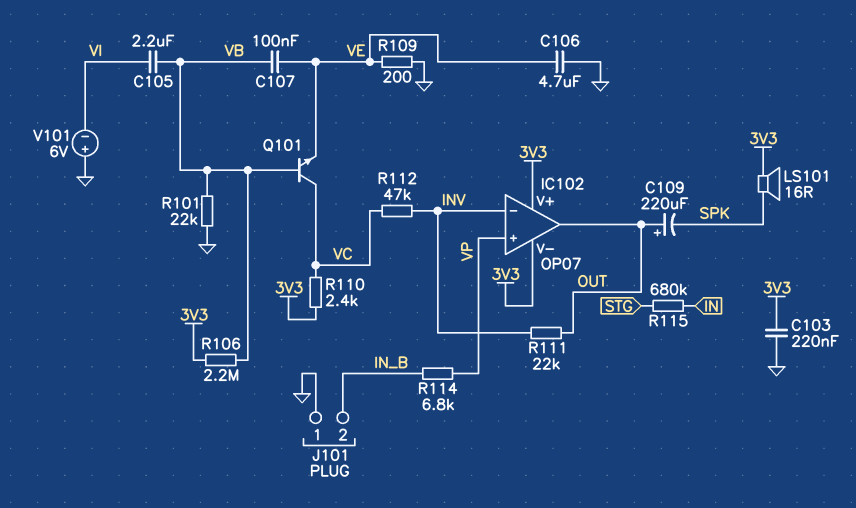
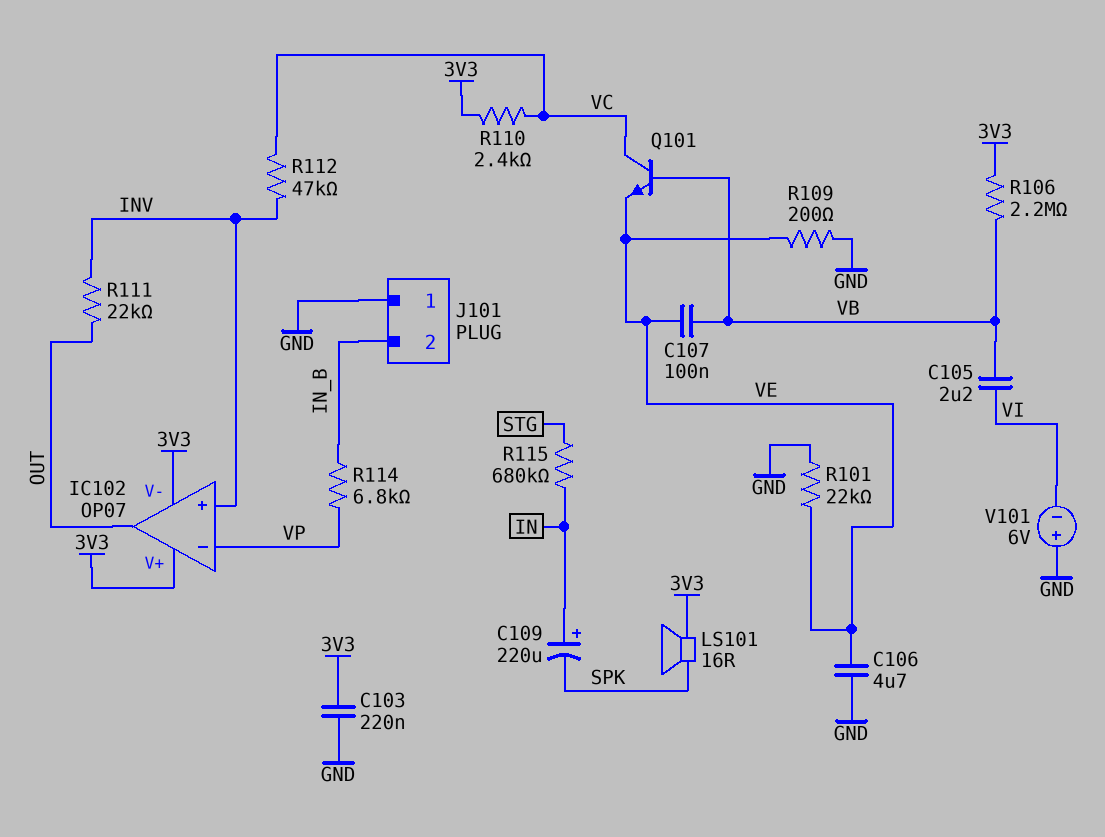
C109: 220uF (plus OUT, minus SPK) -> 220uF (plus IN, minus SPK)
IC102 pin in+: VP -> INV
IC102 pin in-: INV -> VP
R101: 22k (GND, VB) -> 22k (GND, VE)

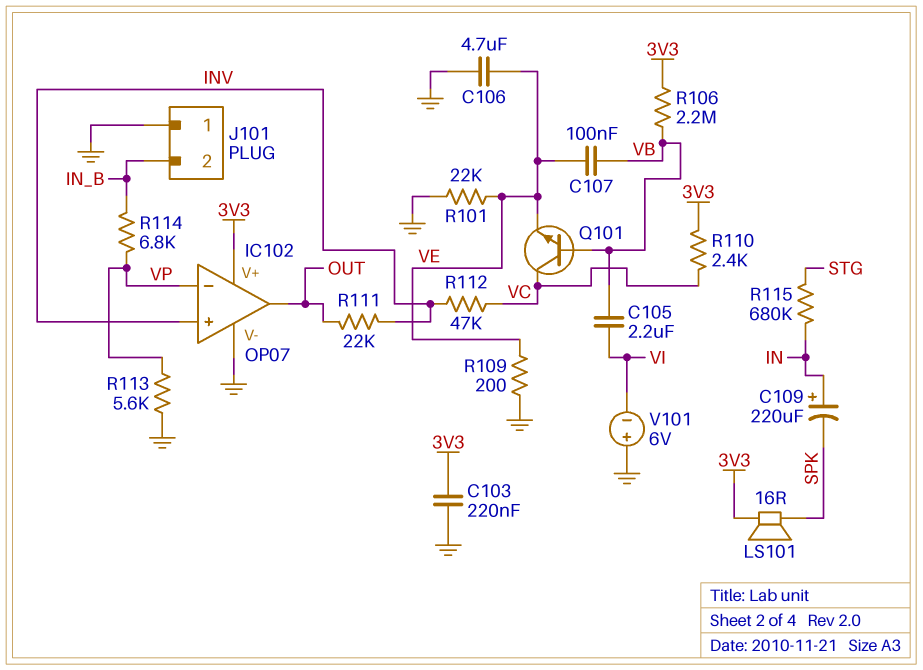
IC102 pin V-: 3V3 -> GND
R113: none -> 5.6k (GND, VP)

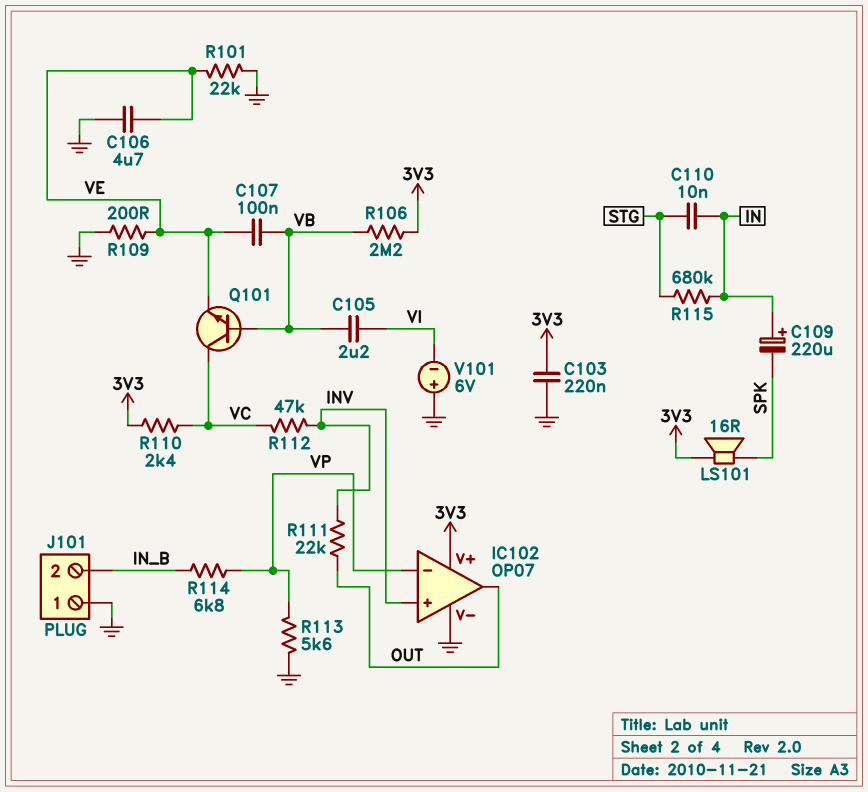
C110: none -> 10nF (IN, STG)

